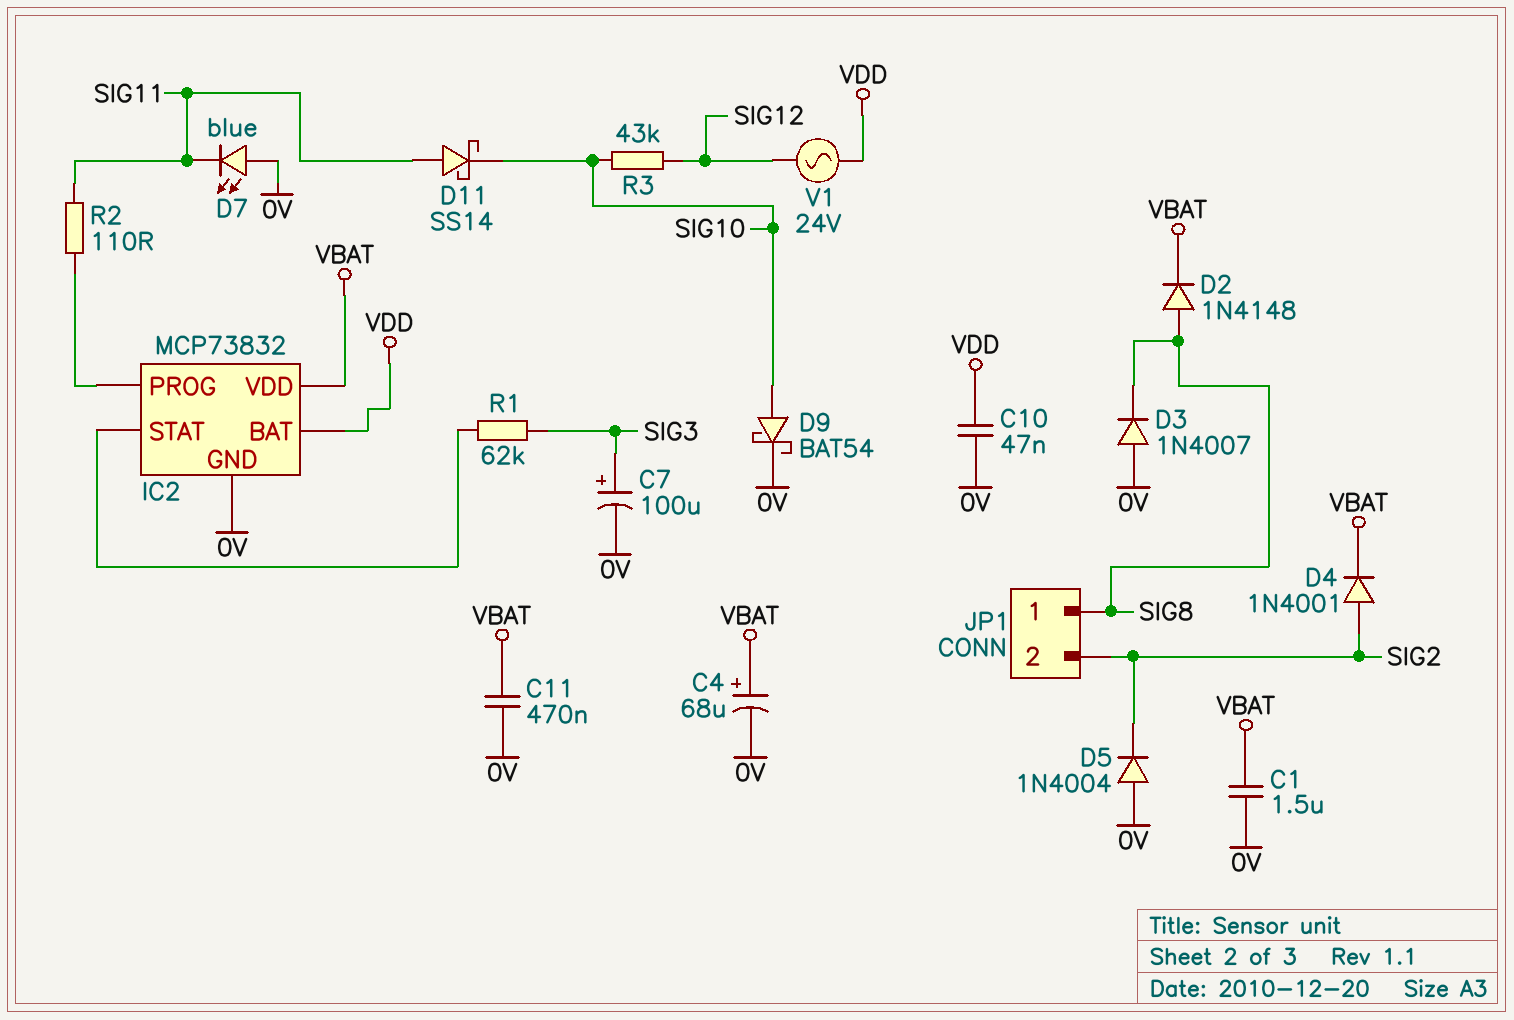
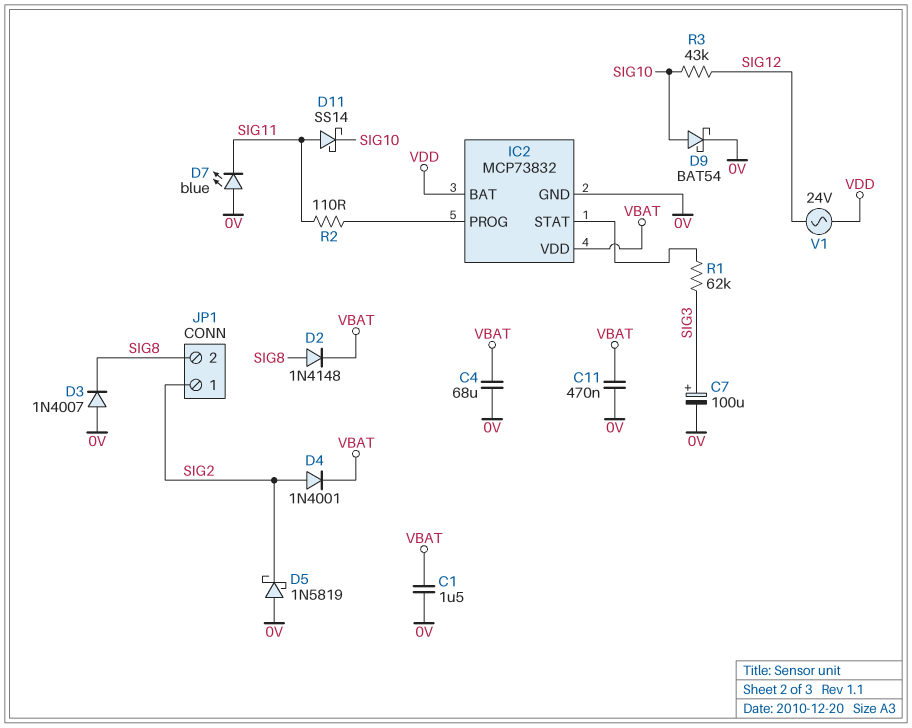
C4: 68uF (plus VBAT, minus 0V) -> 68uF (0V, VBAT)
C10: 47nF (0V, VDD) -> none
D5: diode 1N4004 (A 0V, K SIG2) -> schottky 1N5819 (A 0V, K SIG2)
JP1 pin 1: SIG8 -> SIG2
JP1 pin 2: SIG2 -> SIG8

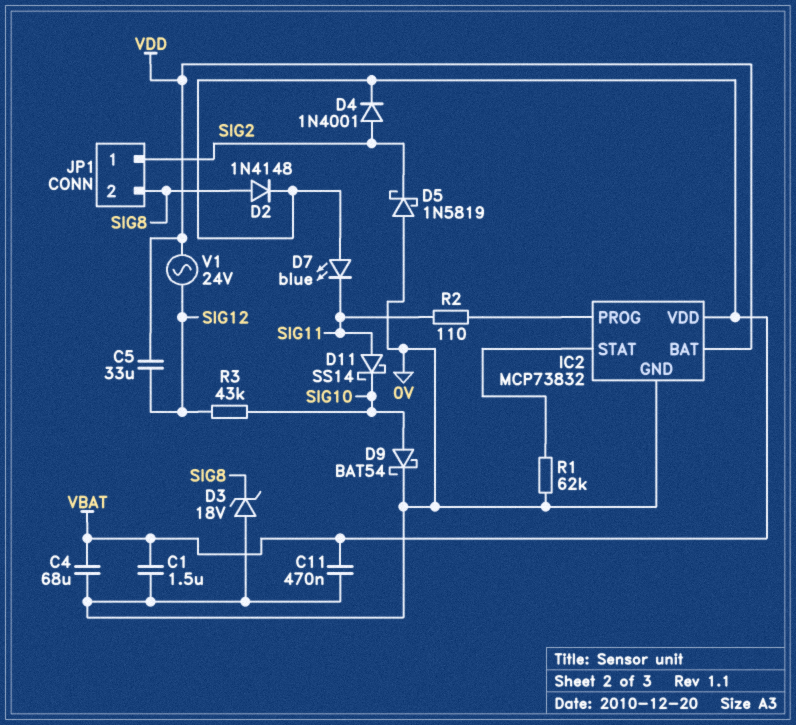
C5: none -> 33uF (SIG12, VDD)
C7: 100uF (plus SIG3, minus 0V) -> none
D3: diode 1N4007 (A 0V, K SIG8) -> zener 18V (A 0V, K SIG8)
D7: LED blue (A 0V, K SIG11) -> LED blue (A VBAT, K SIG11)
R1: 62k (IC2/STAT, SIG3) -> 62k (0V, IC2/STAT)

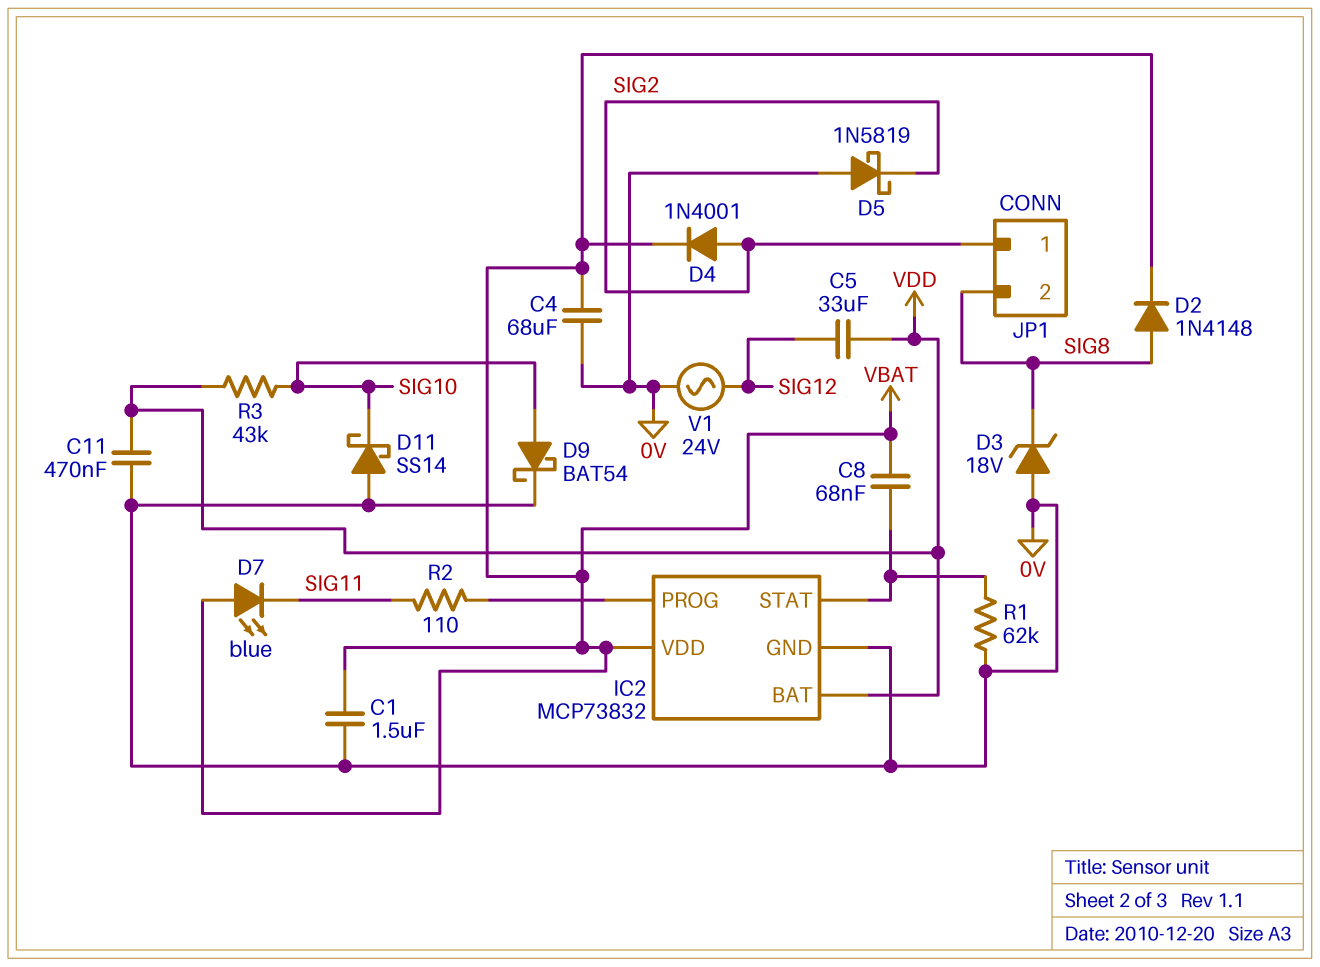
C8: none -> 68nF (IC2/STAT, VBAT)
C11: 470nF (0V, VBAT) -> 470nF (0V, VDD)
D11: schottky SS14 (A SIG11, K SIG10) -> schottky SS14 (A 0V, K SIG10)
R3: 43k (SIG10, SIG12) -> 43k (SIG10, VDD)
V1: AC 24V (SIG12, VDD) -> AC 24V (0V, SIG12)

